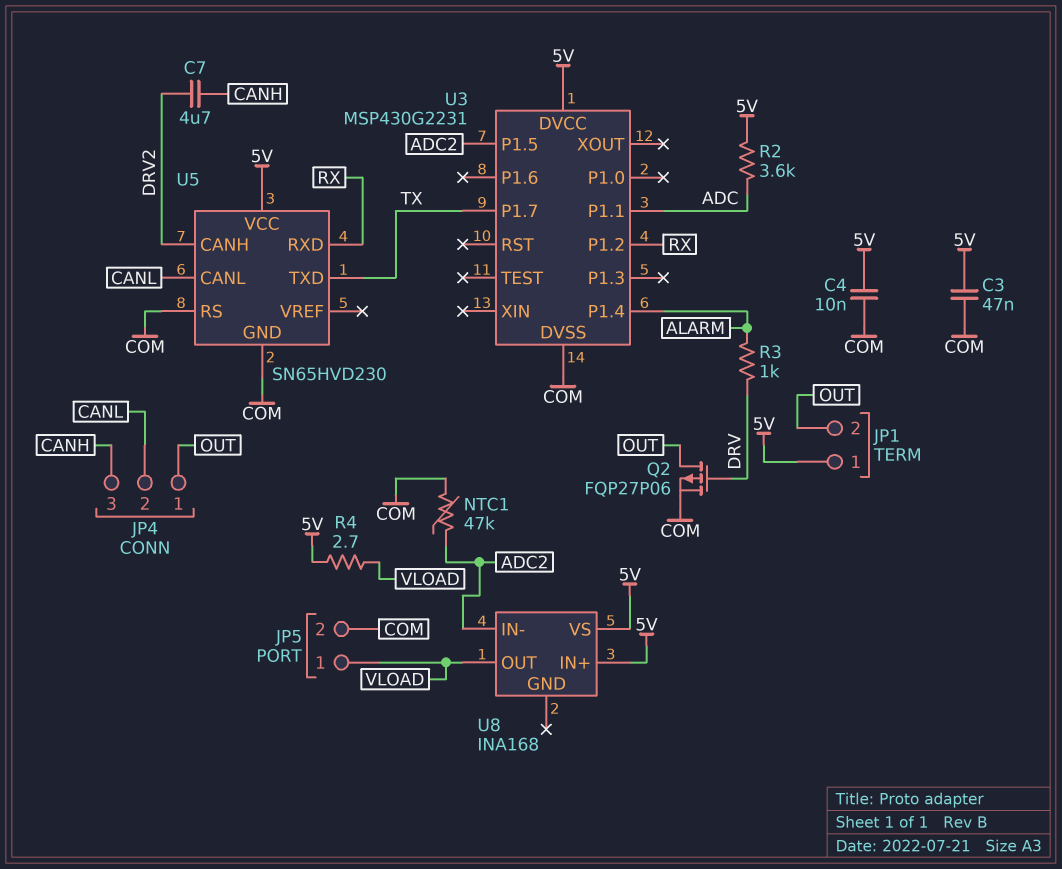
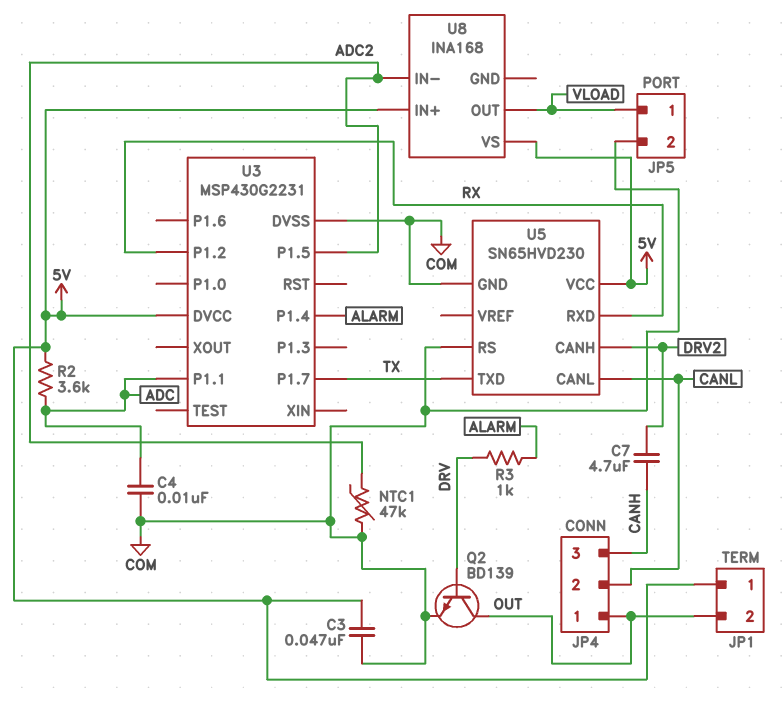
C4: 10nF (5V, COM) -> 10nF (ADC, COM)
Q2: PMOS FQP27P06 (G DRV, D OUT, S COM) -> NPN BD139 (B DRV, C OUT, E COM)
R4: 2.7 (5V, VLOAD) -> none

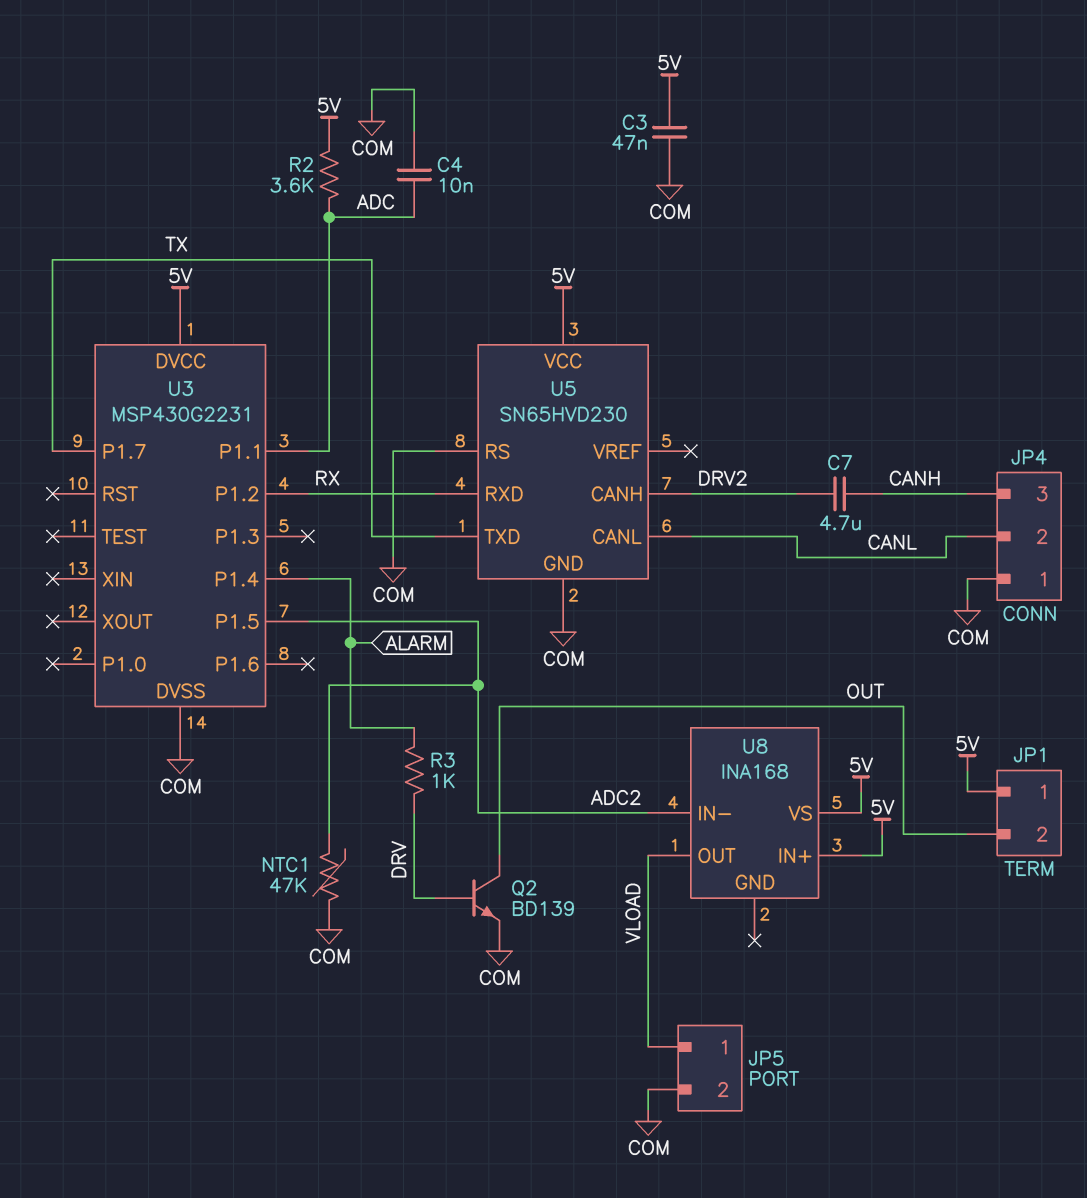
JP4 pin 1: OUT -> COM

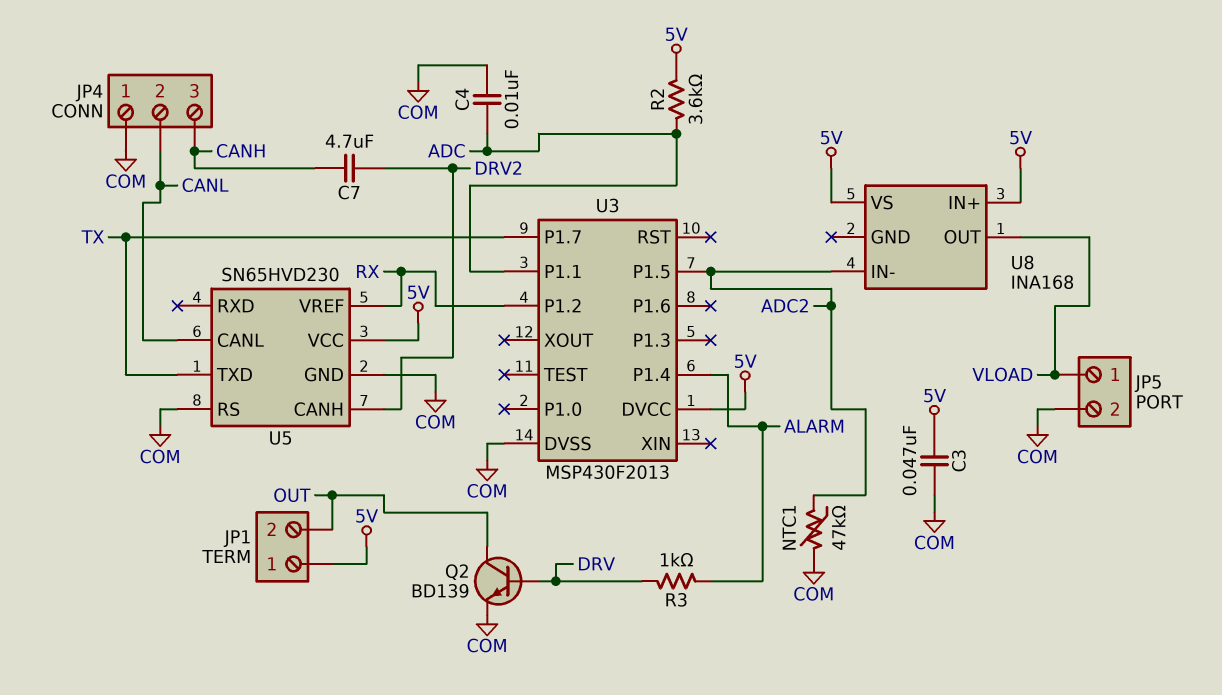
U3: MSP430G2231 -> MSP430F2013
U5 pin RXD: RX -> none
U5 pin VREF: none -> RX

